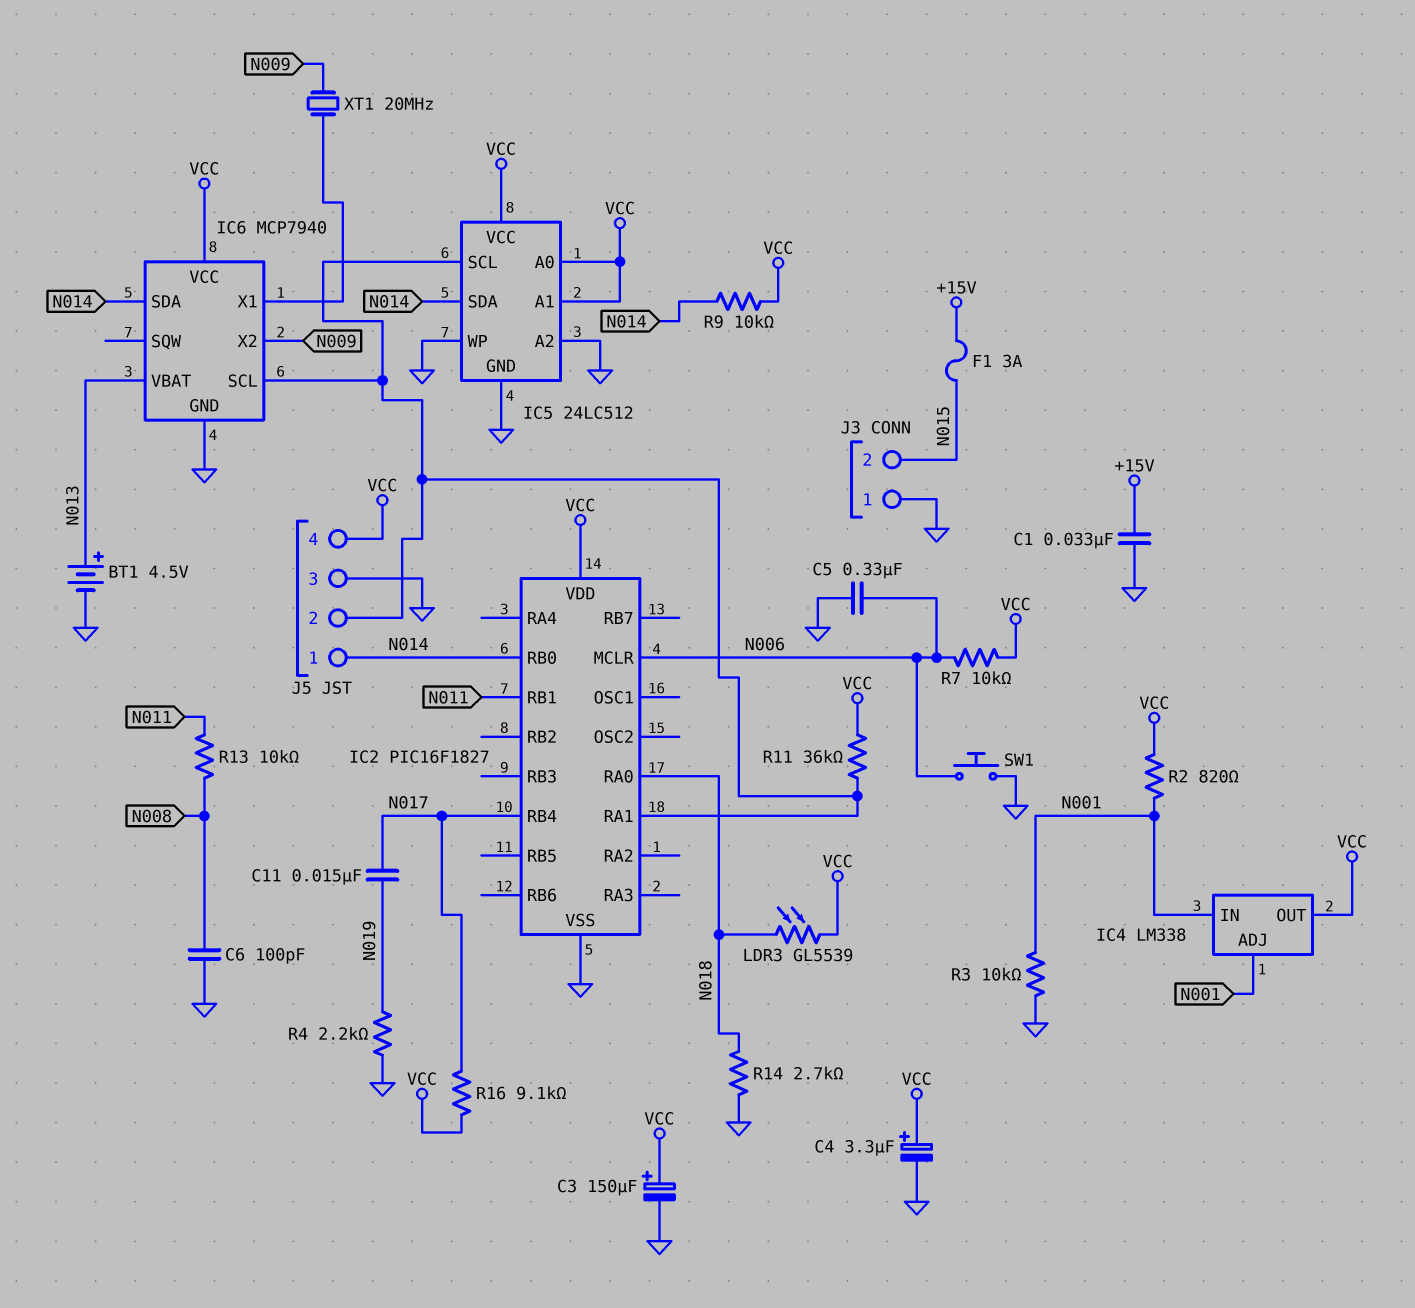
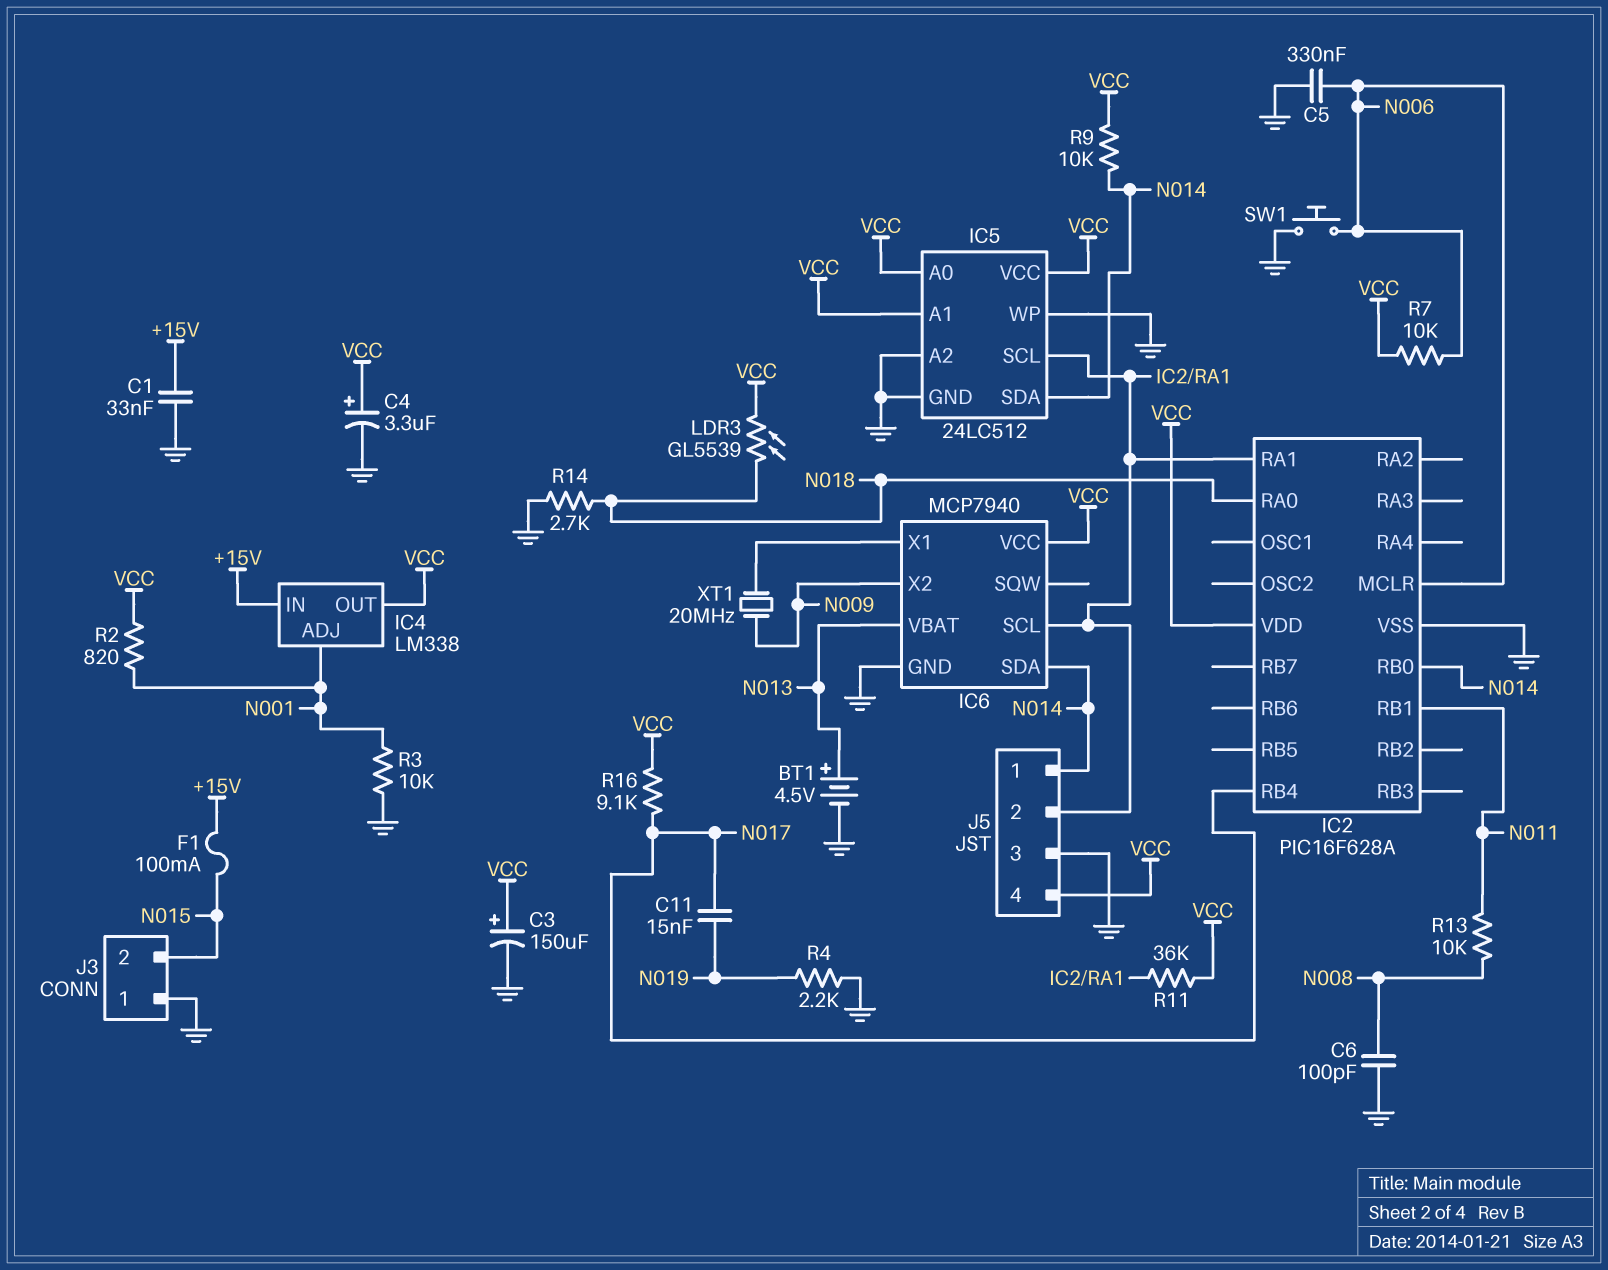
F1: 3A (+15V, N015) -> 100mA (+15V, N015)
IC2: PIC16F1827 -> PIC16F628A
IC4 pin IN: N001 -> +15V

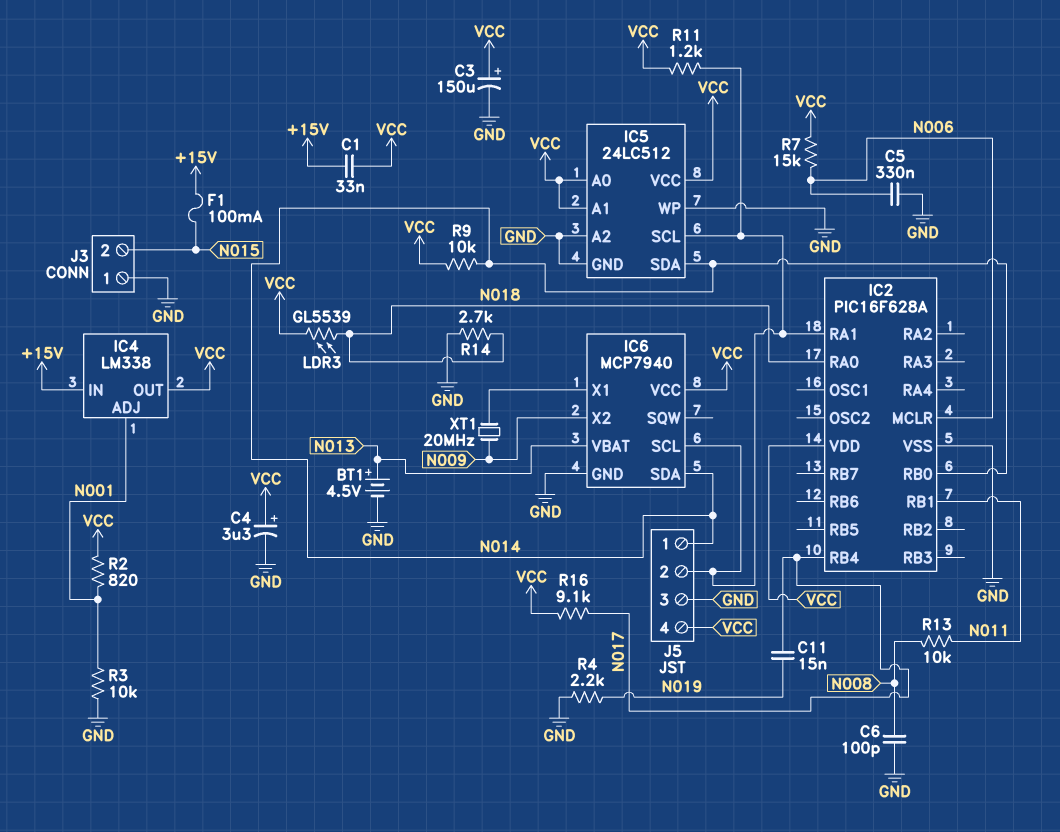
C1: 33nF (+15V, GND) -> 33nF (+15V, VCC)
R7: 10k (N006, VCC) -> 15k (N006, VCC)
R11: 36k (IC2/RA1, VCC) -> 1.2k (IC2/RA1, VCC)
SW1: button (GND, N006) -> none

